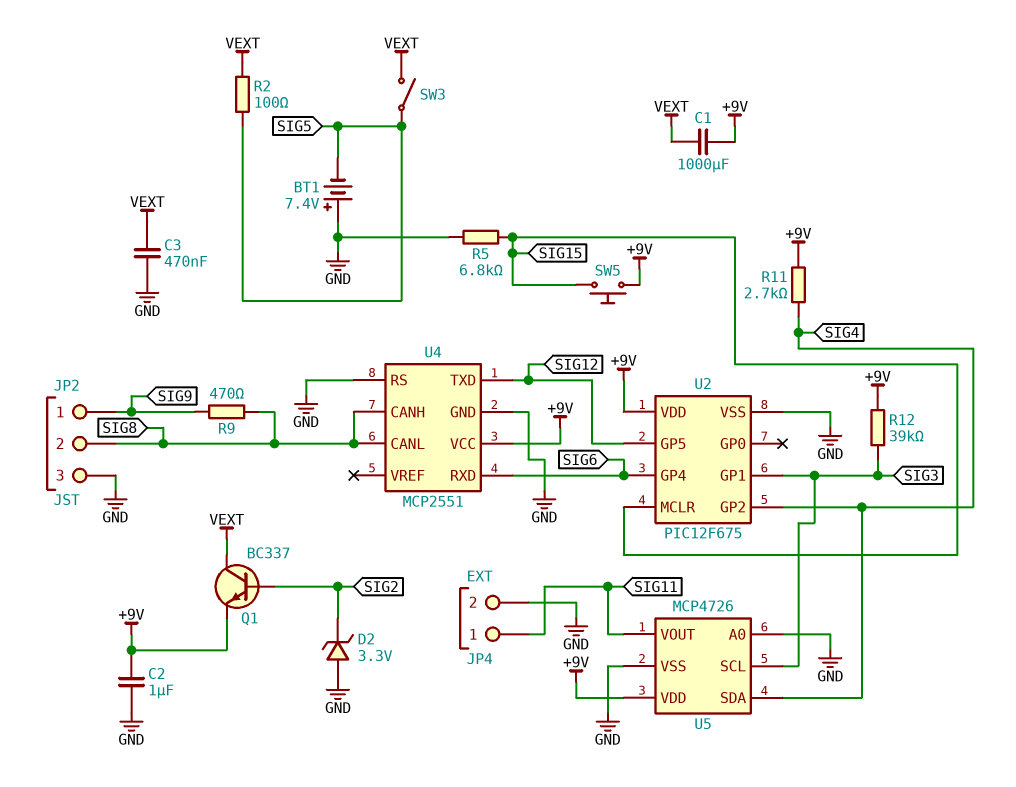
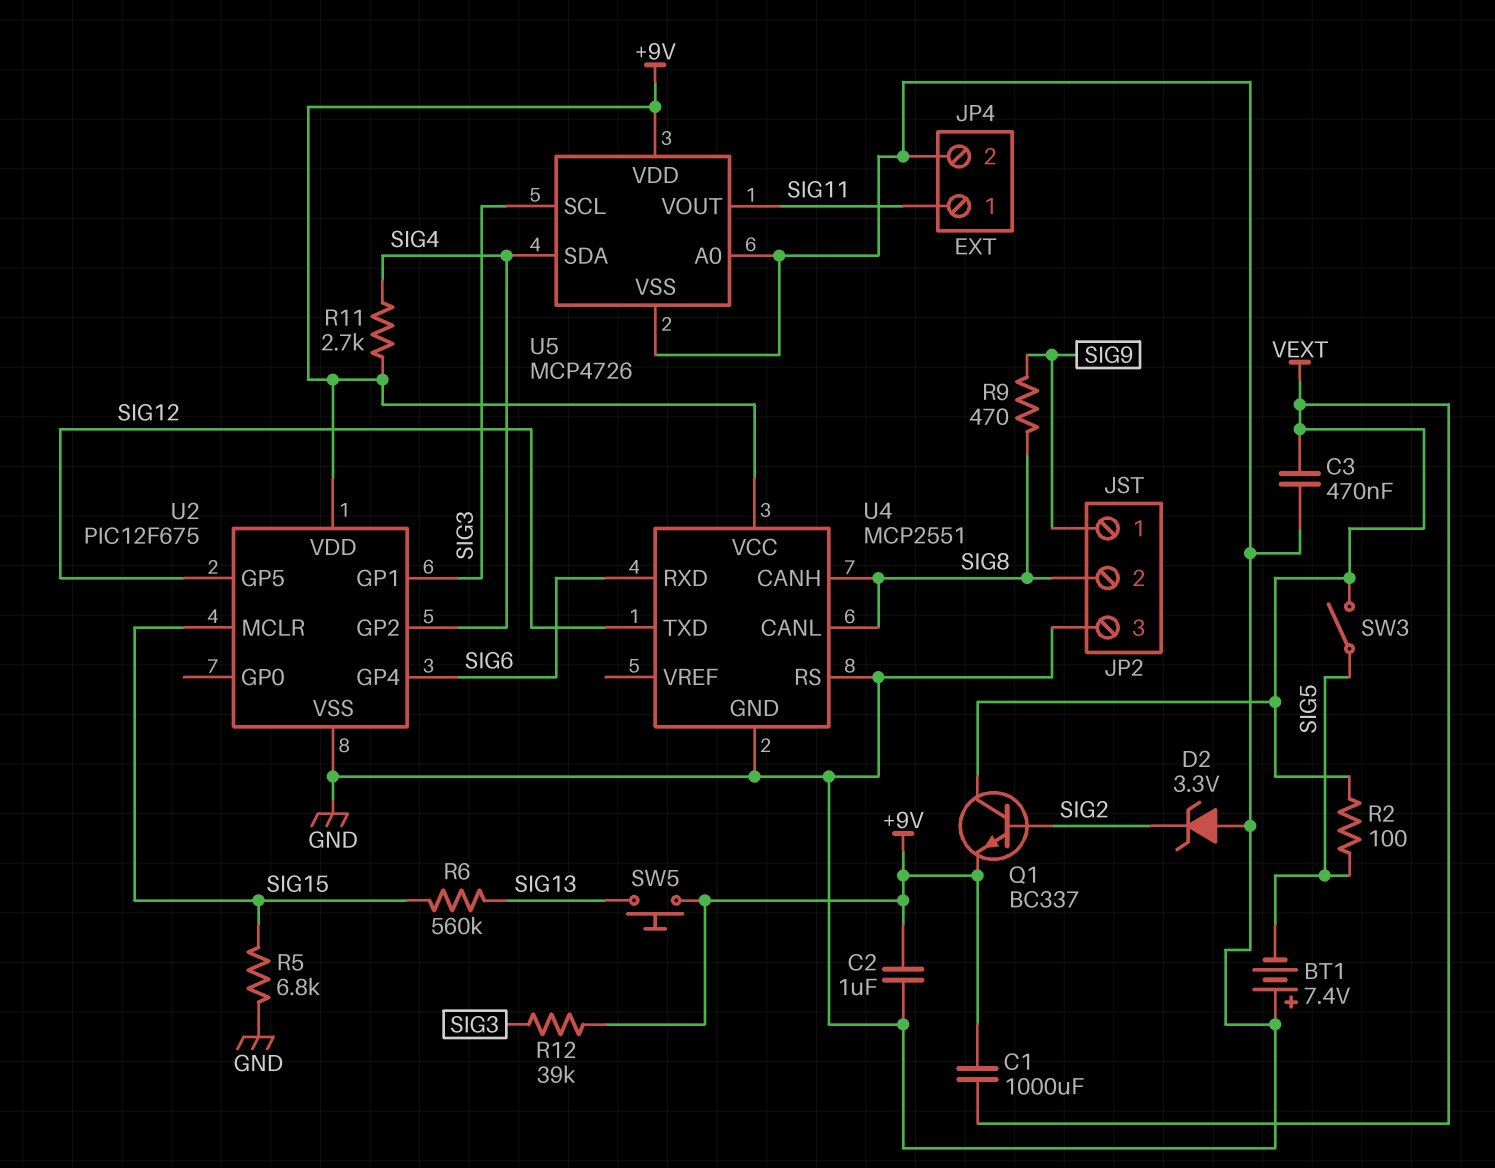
R6: none -> 560k (SIG13, SIG15)
SW5: button (+9V, SIG15) -> button (+9V, SIG13)

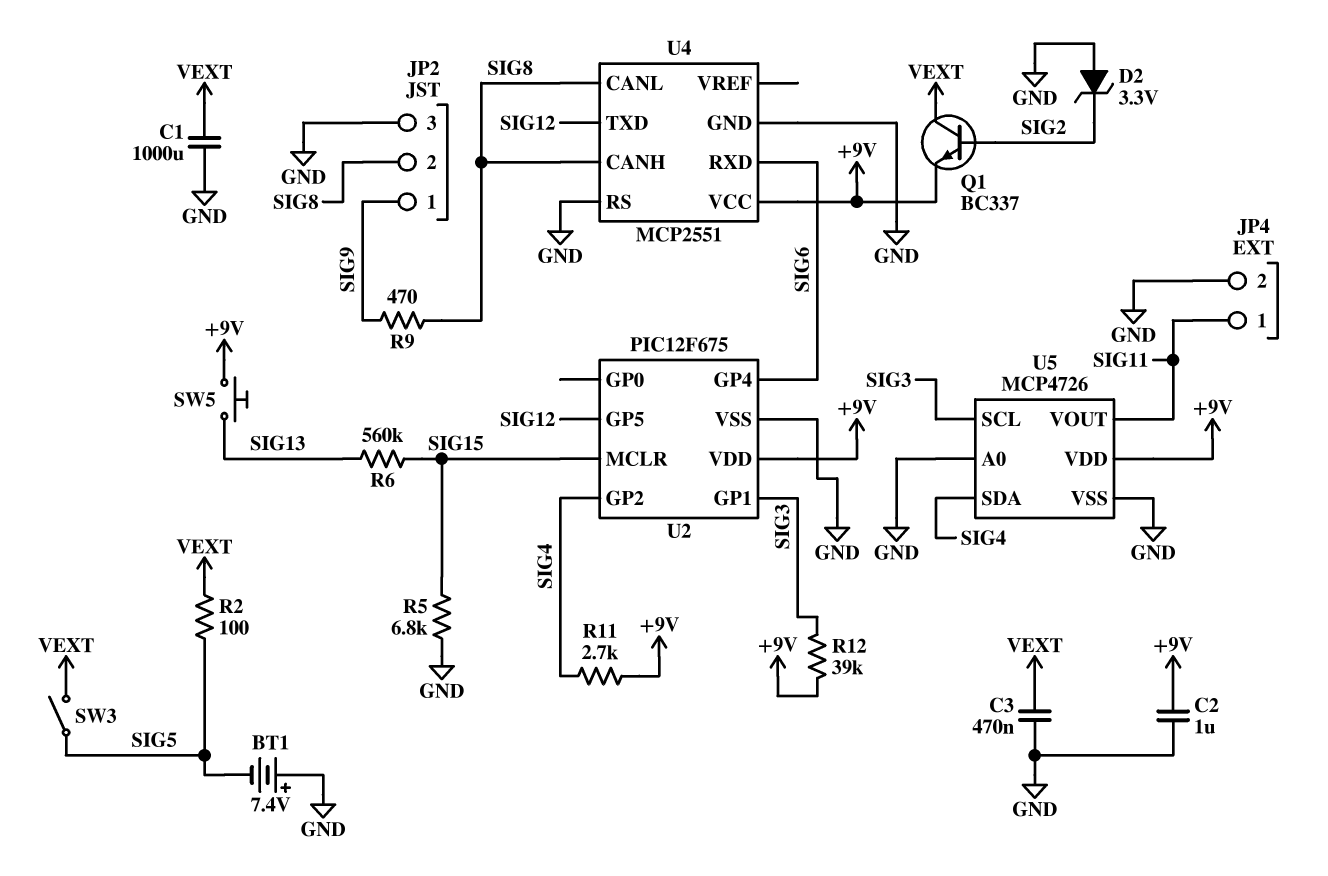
C1: 1000uF (+9V, VEXT) -> 1000uF (GND, VEXT)

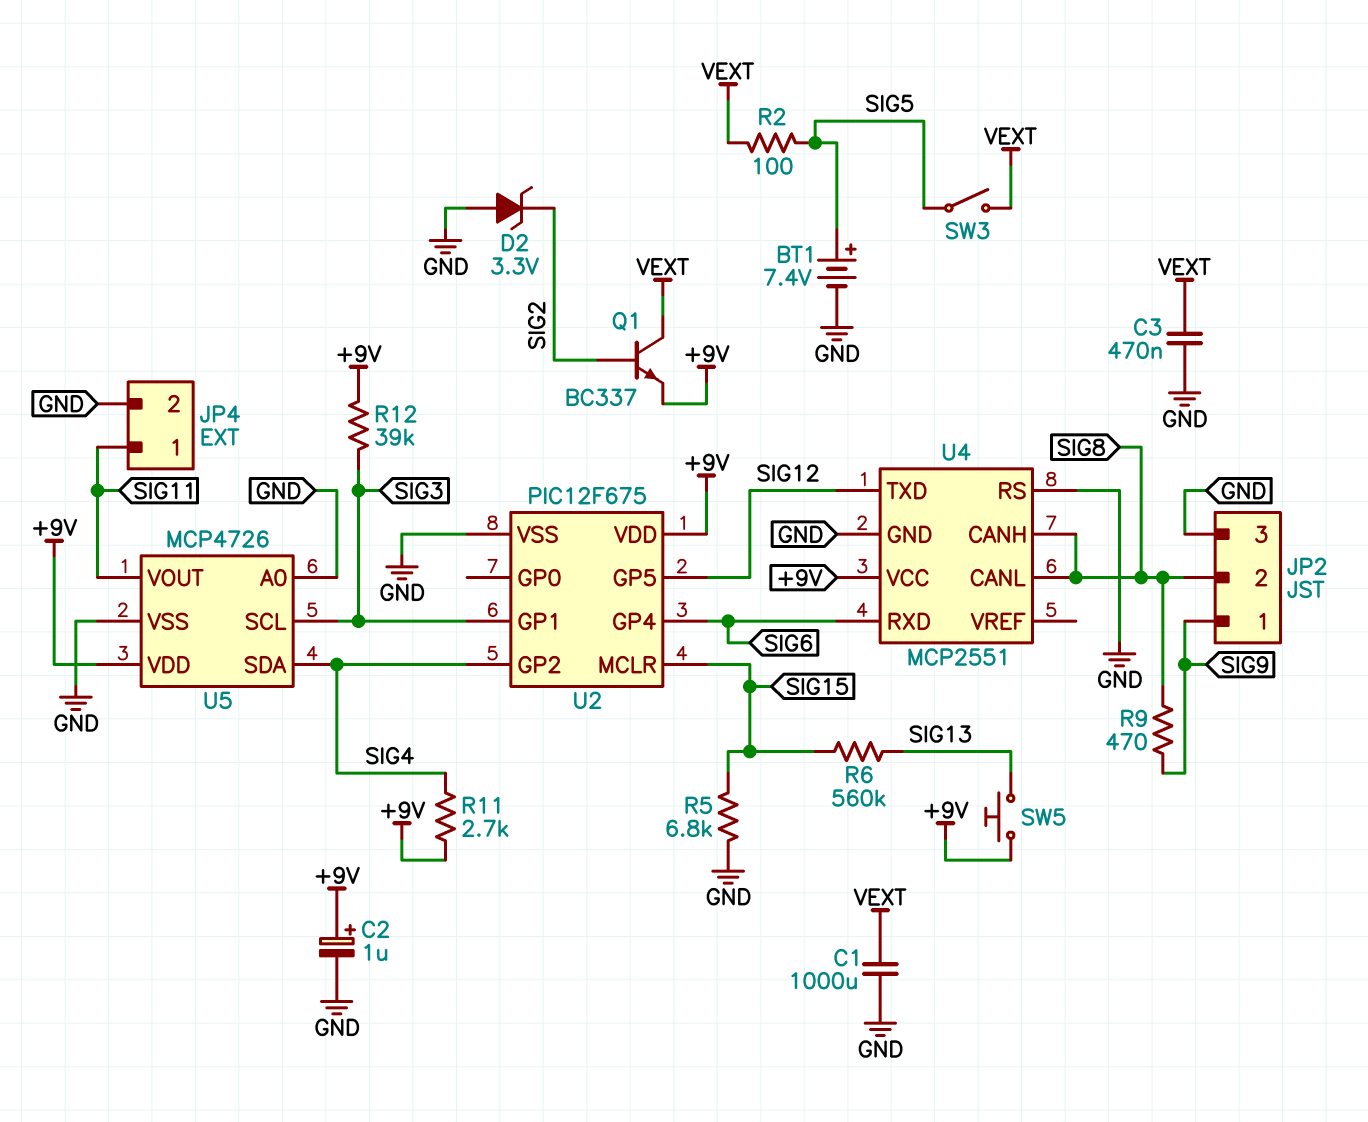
BT1: 7.4V (plus GND, minus SIG5) -> 7.4V (plus SIG5, minus GND)
C2: 1uF (+9V, GND) -> 1uF (plus +9V, minus GND)

